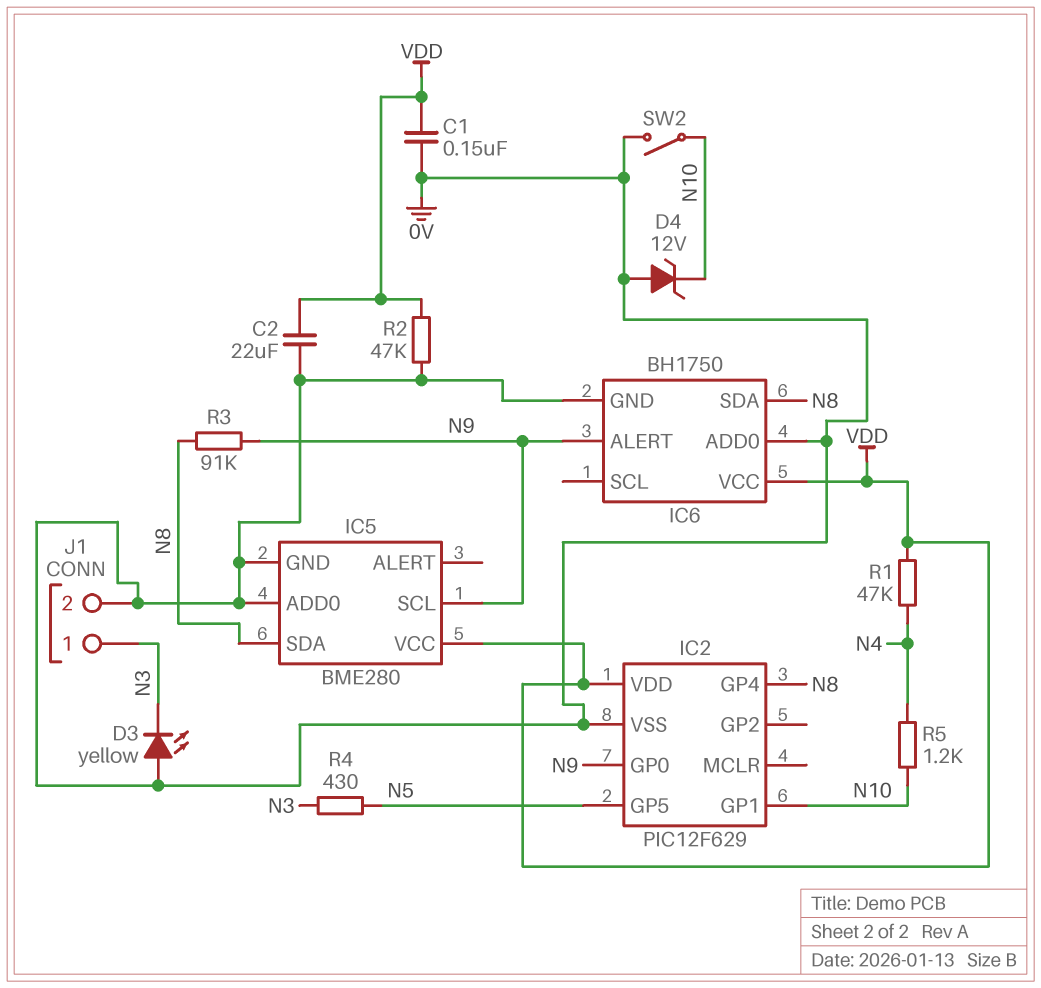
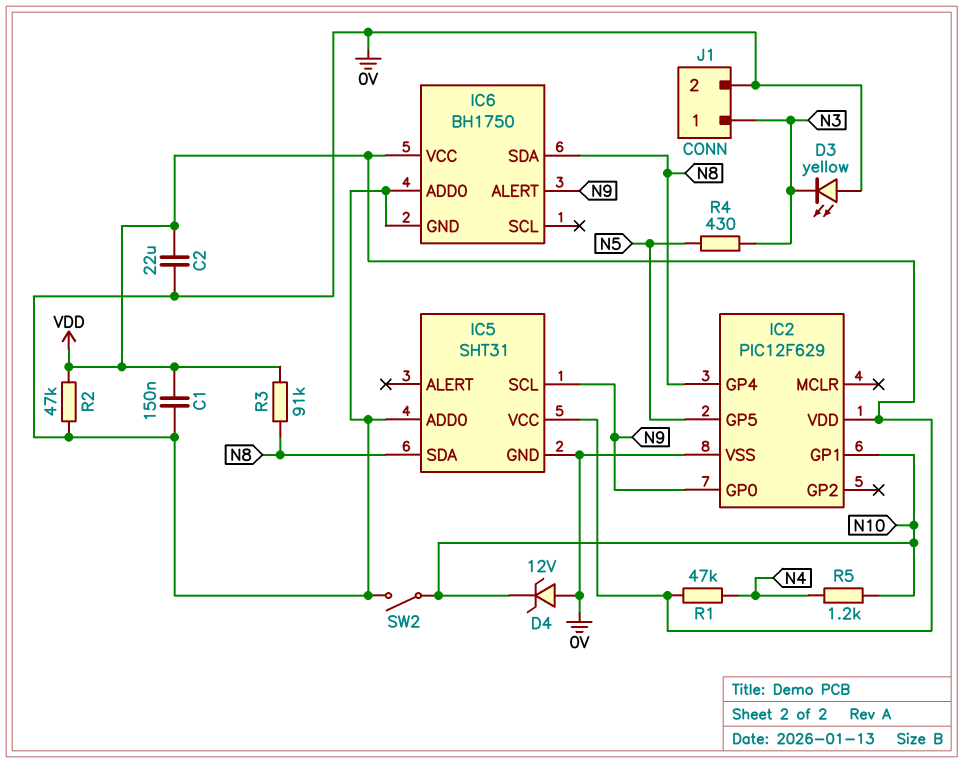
IC5: BME280 -> SHT31
R3: 91k (N8, N9) -> 91k (N8, VDD)

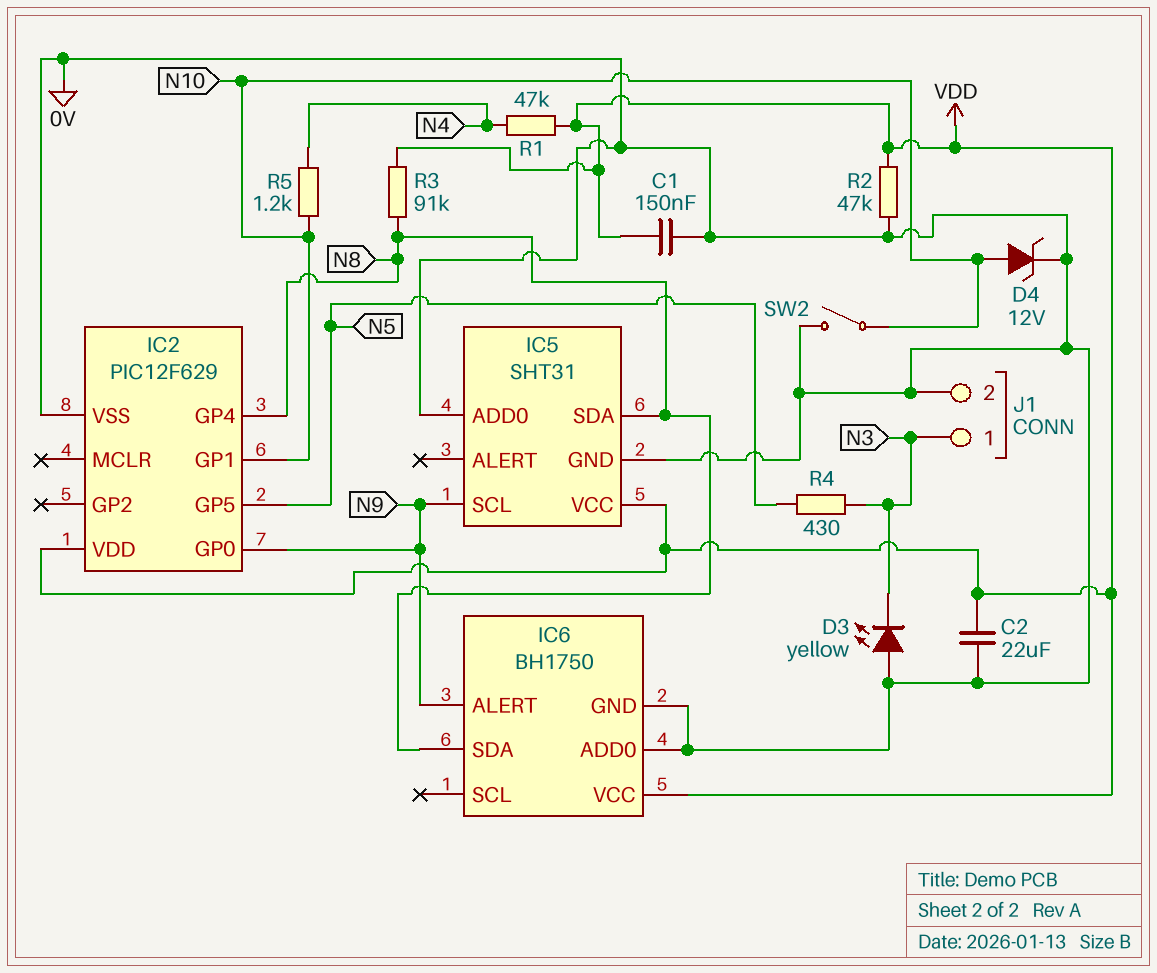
D4: zener 12V (A 0V, K N10) -> zener 12V (A N10, K 0V)

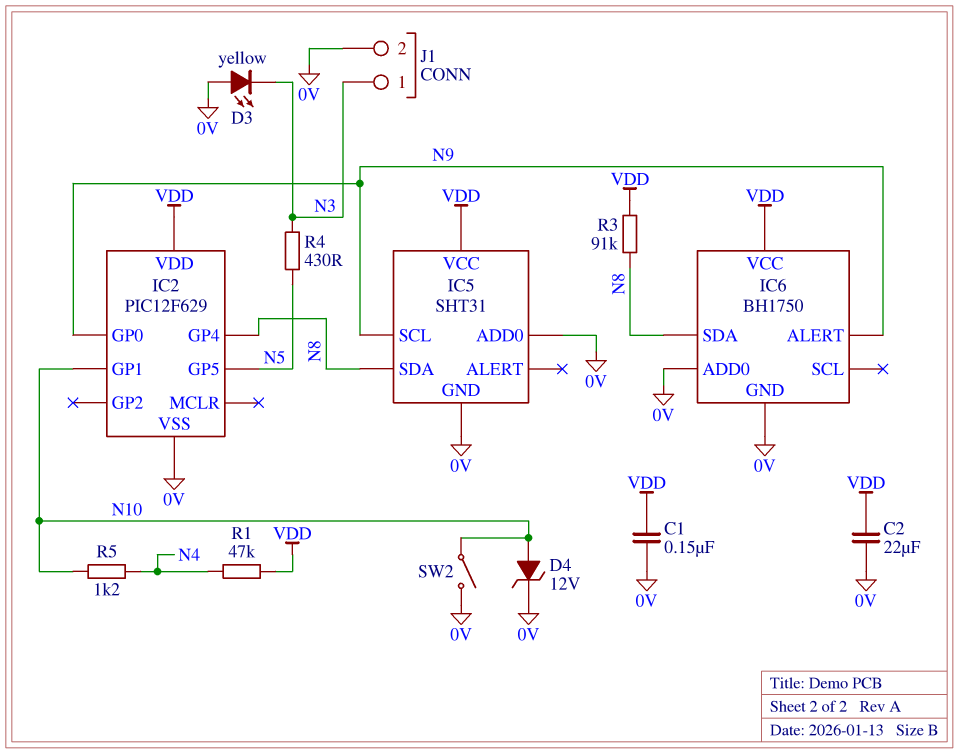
R2: 47k (0V, VDD) -> none

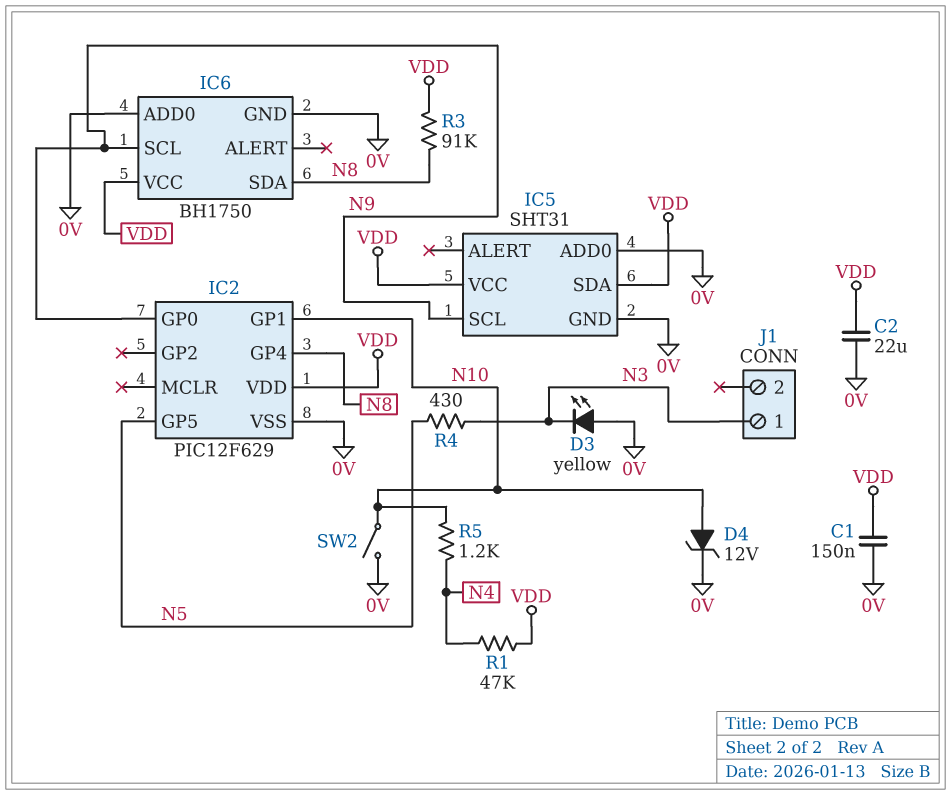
IC5 pin SDA: N8 -> VDD
IC6 pin ALERT: N9 -> none
IC6 pin SCL: none -> N9
J1 pin 2: 0V -> none

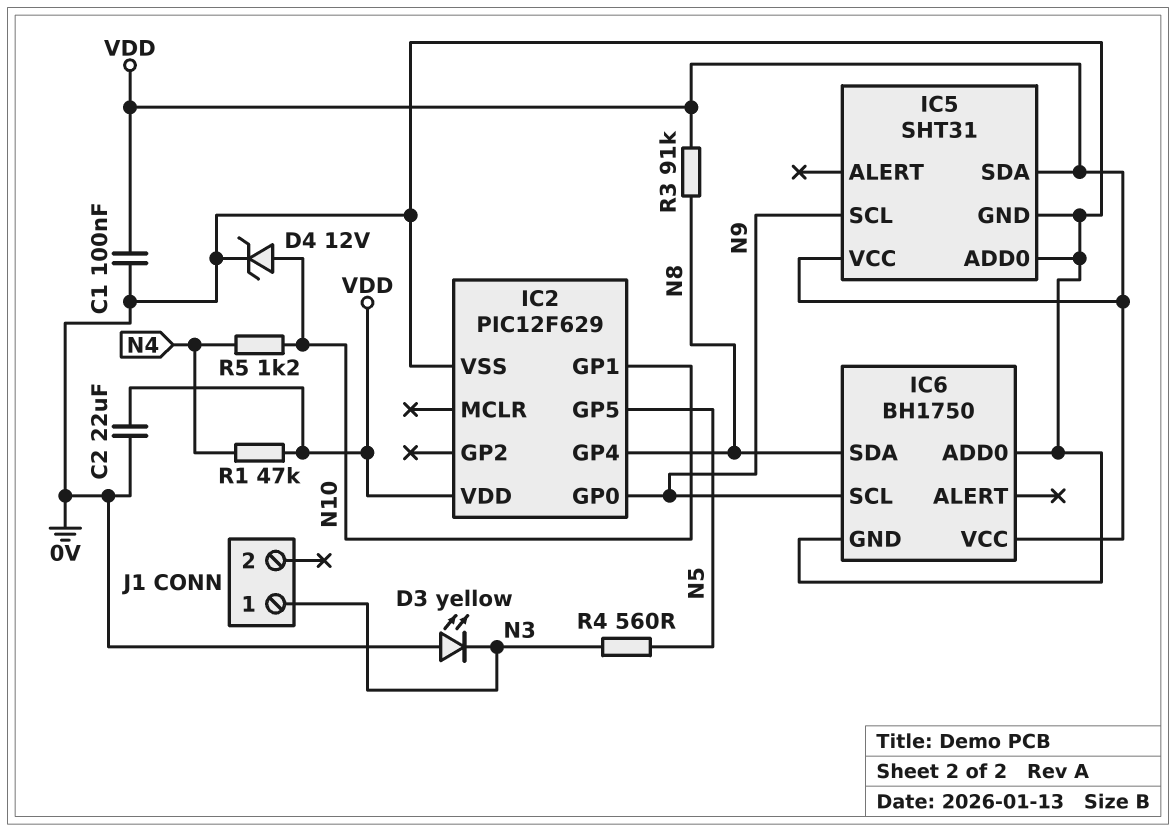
C1: 150nF (0V, VDD) -> 100nF (0V, VDD)
R4: 430 (N3, N5) -> 560 (N3, N5)
SW2: switch (0V, N10) -> none

